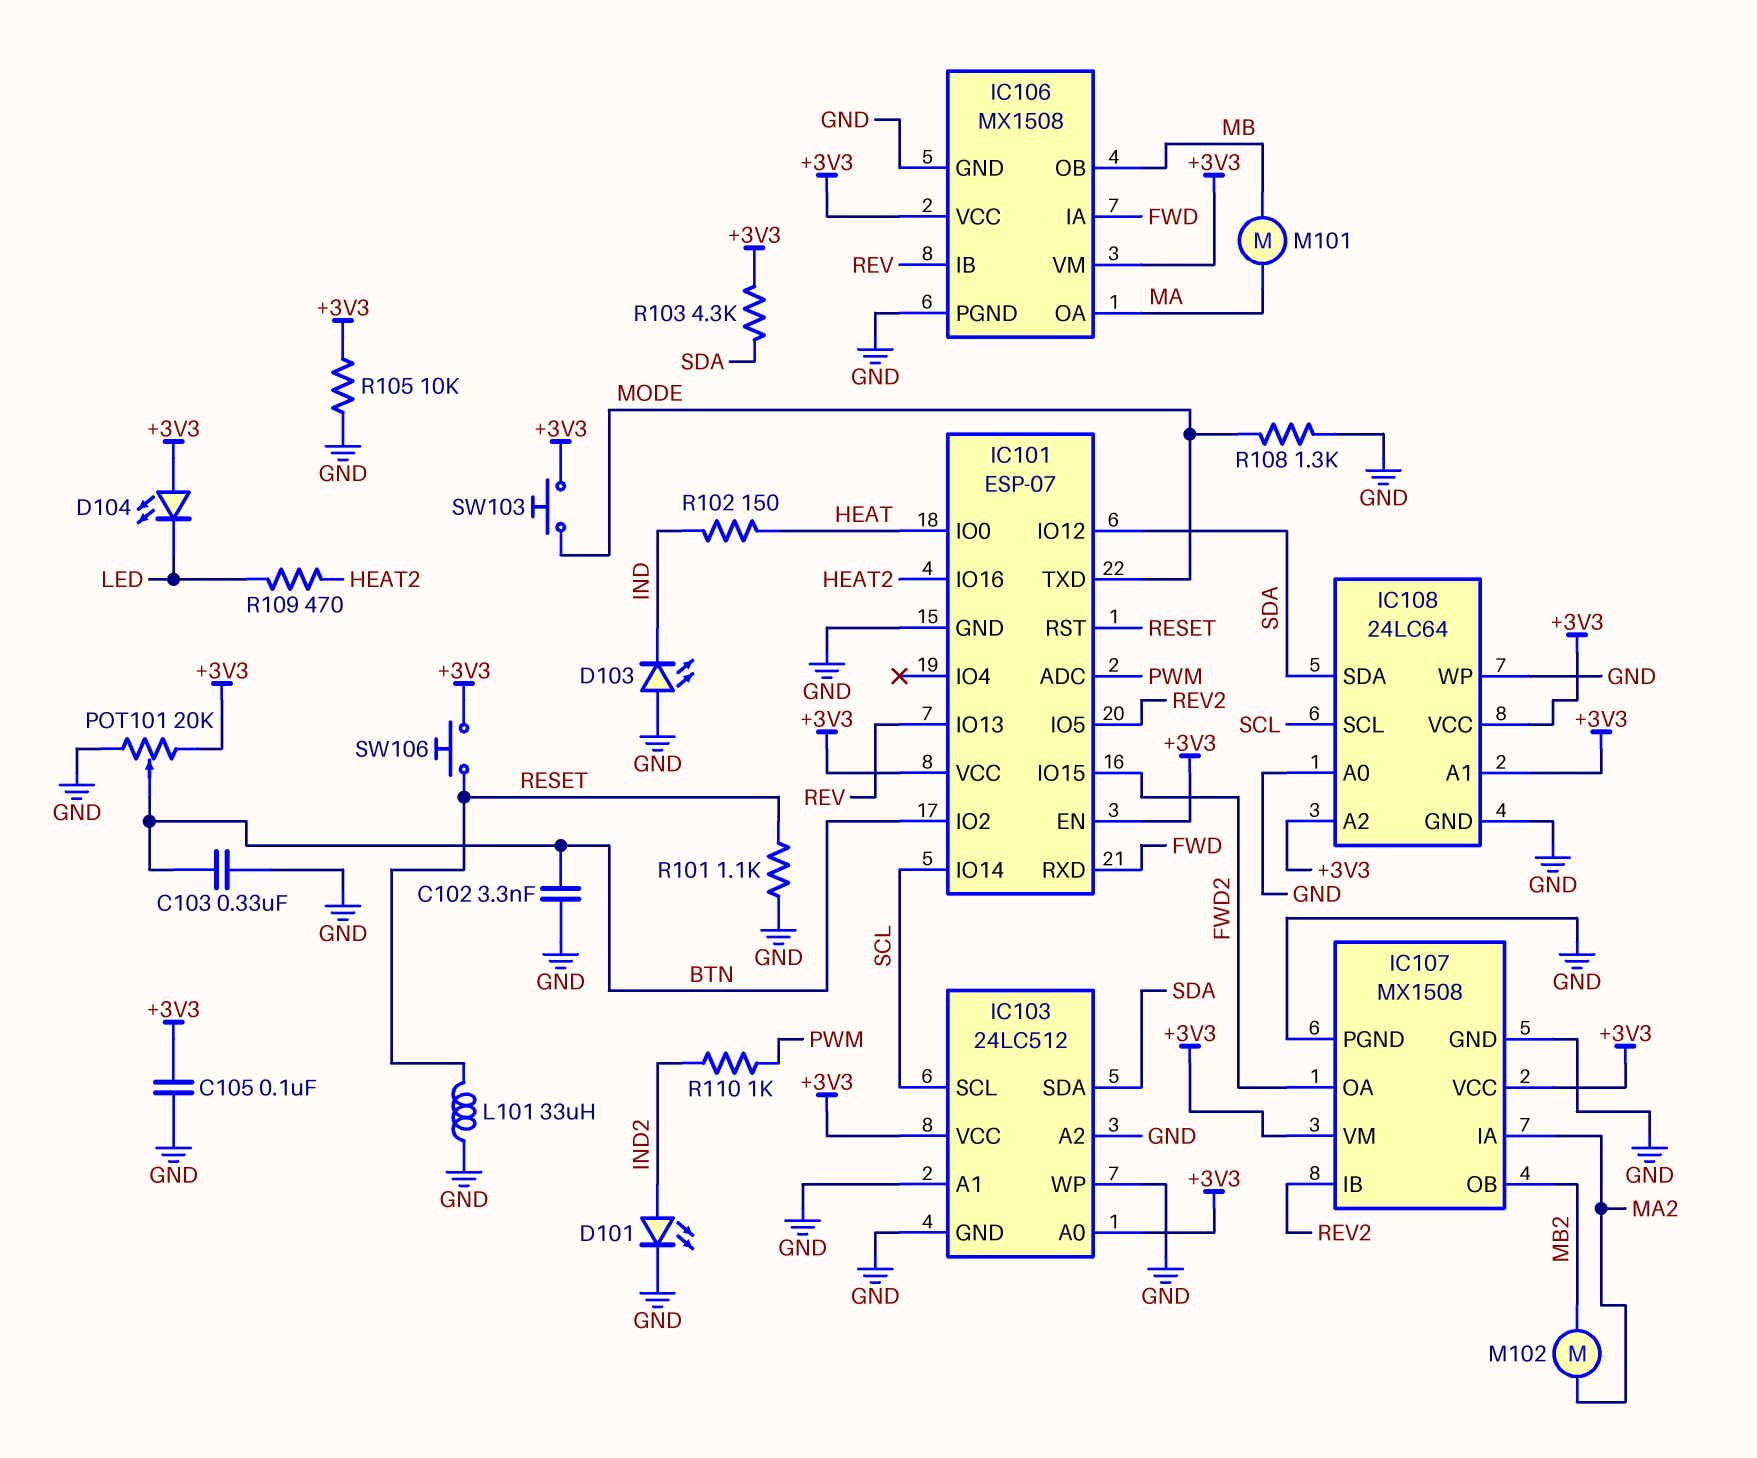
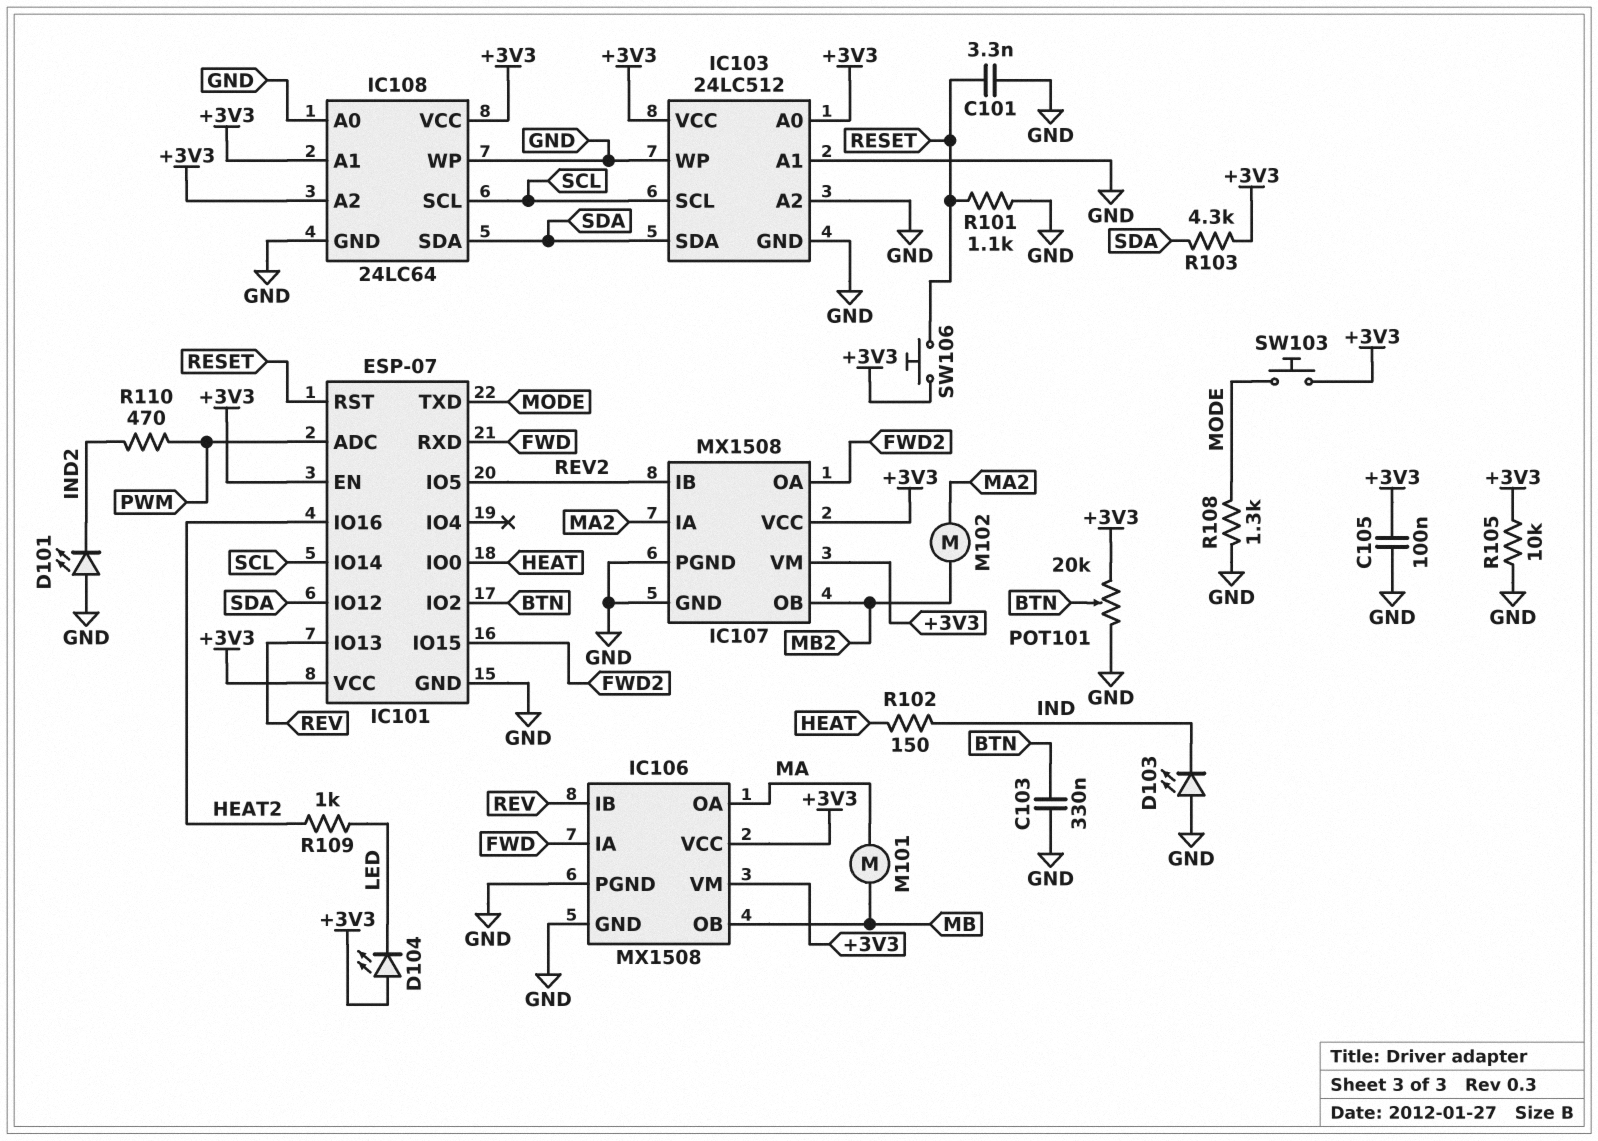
C101: none -> 3.3nF (GND, RESET)
C102: 3.3nF (BTN, GND) -> none
D101: LED (A IND2, K GND) -> LED (A GND, K IND2)
L101: 33uH (GND, RESET) -> none
R109: 470 (HEAT2, LED) -> 1k (HEAT2, LED)
R110: 1k (IND2, PWM) -> 470 (IND2, PWM)

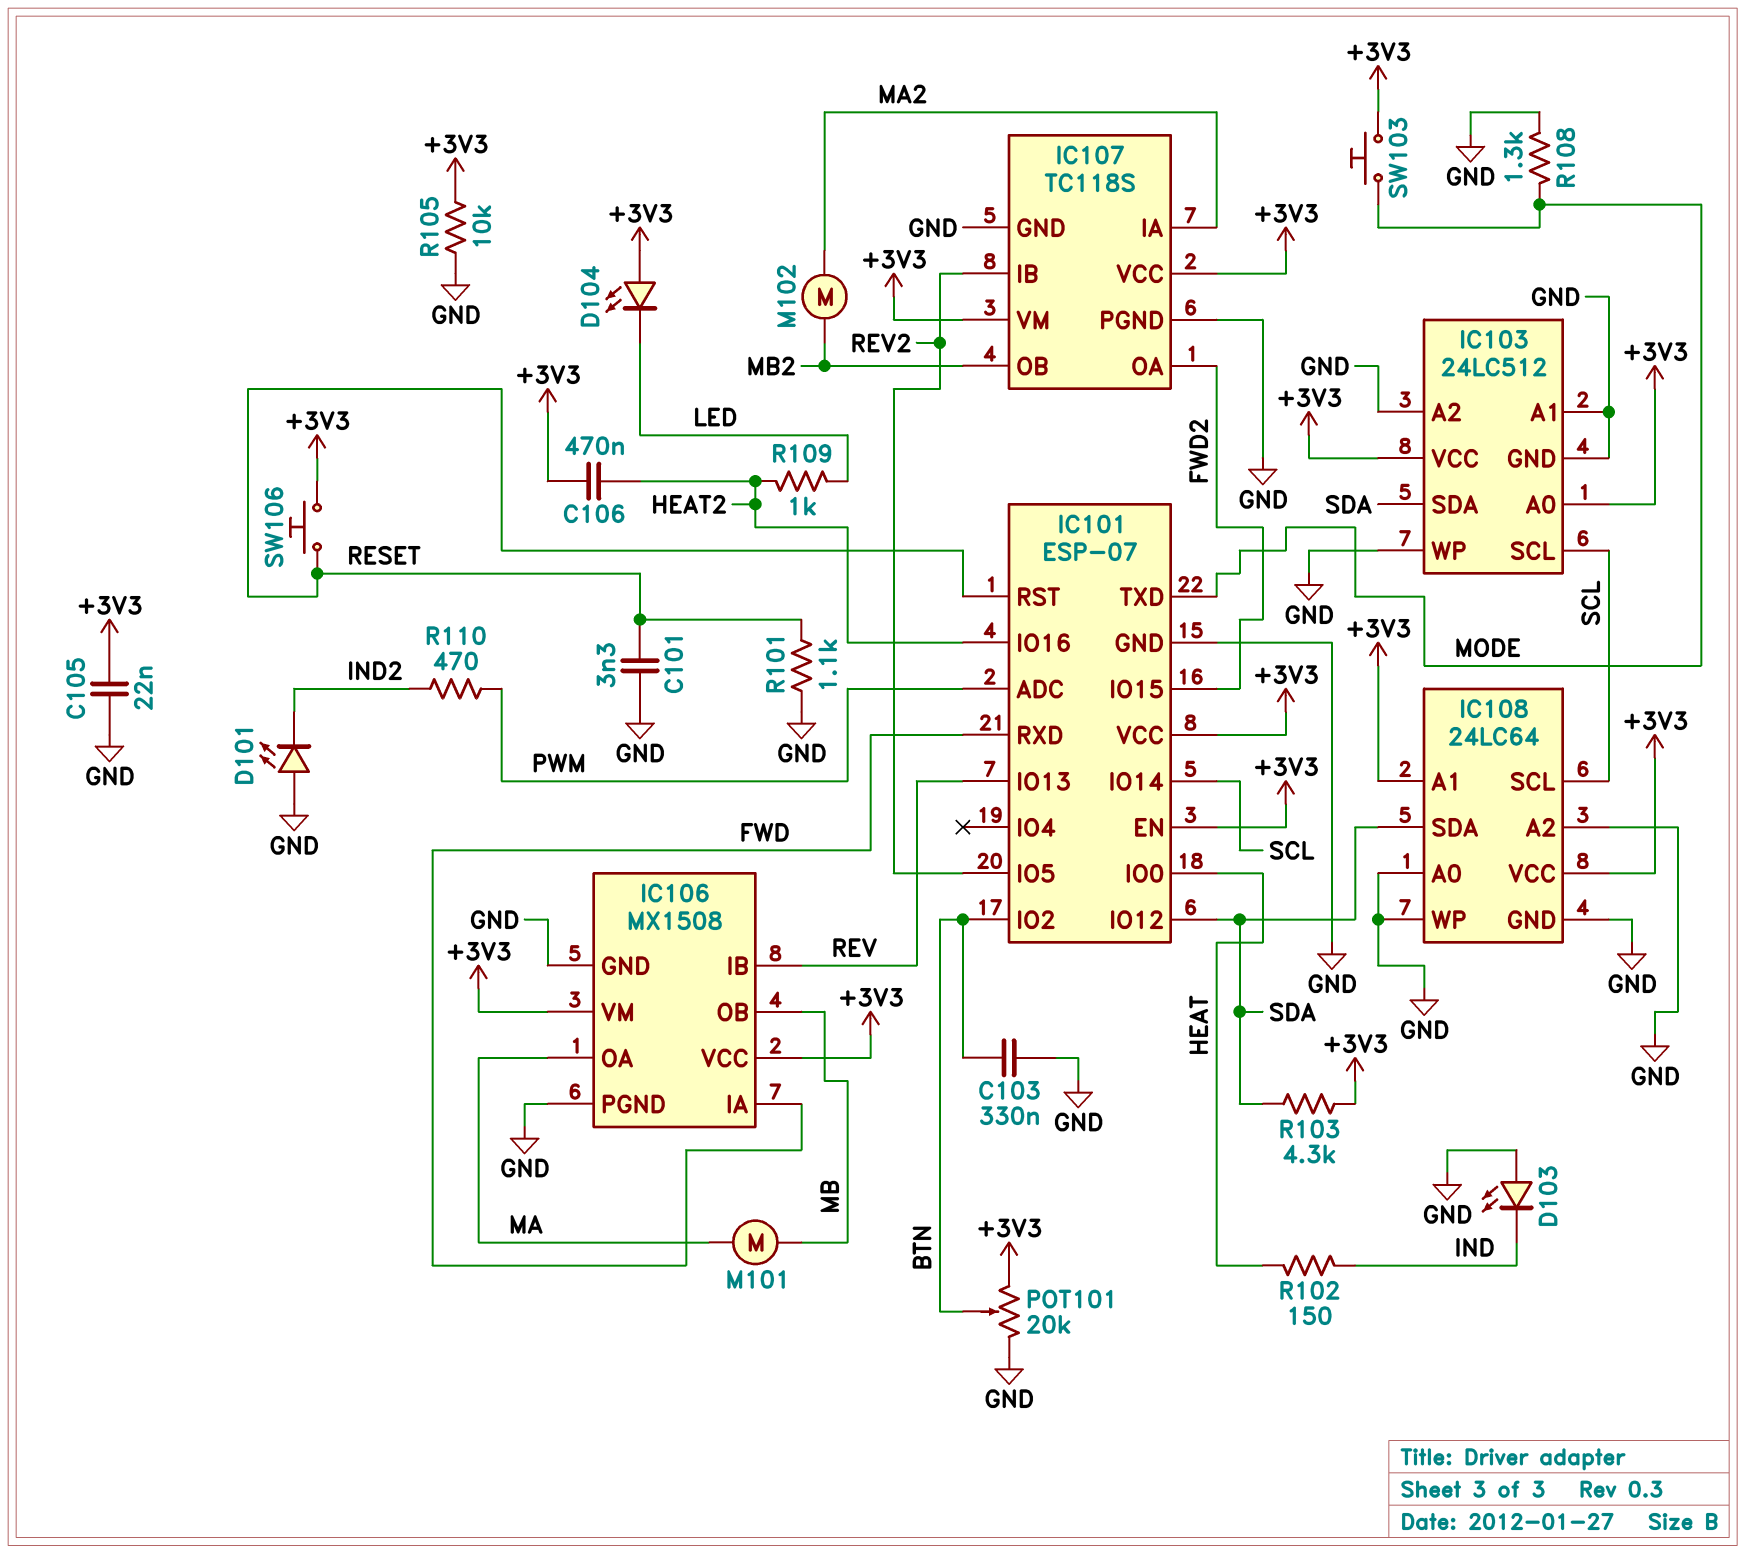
C105: 100nF (+3V3, GND) -> 22nF (+3V3, GND)
C106: none -> 470nF (+3V3, HEAT2)
IC107: MX1508 -> TC118S
IC108 pin A2: +3V3 -> GND

